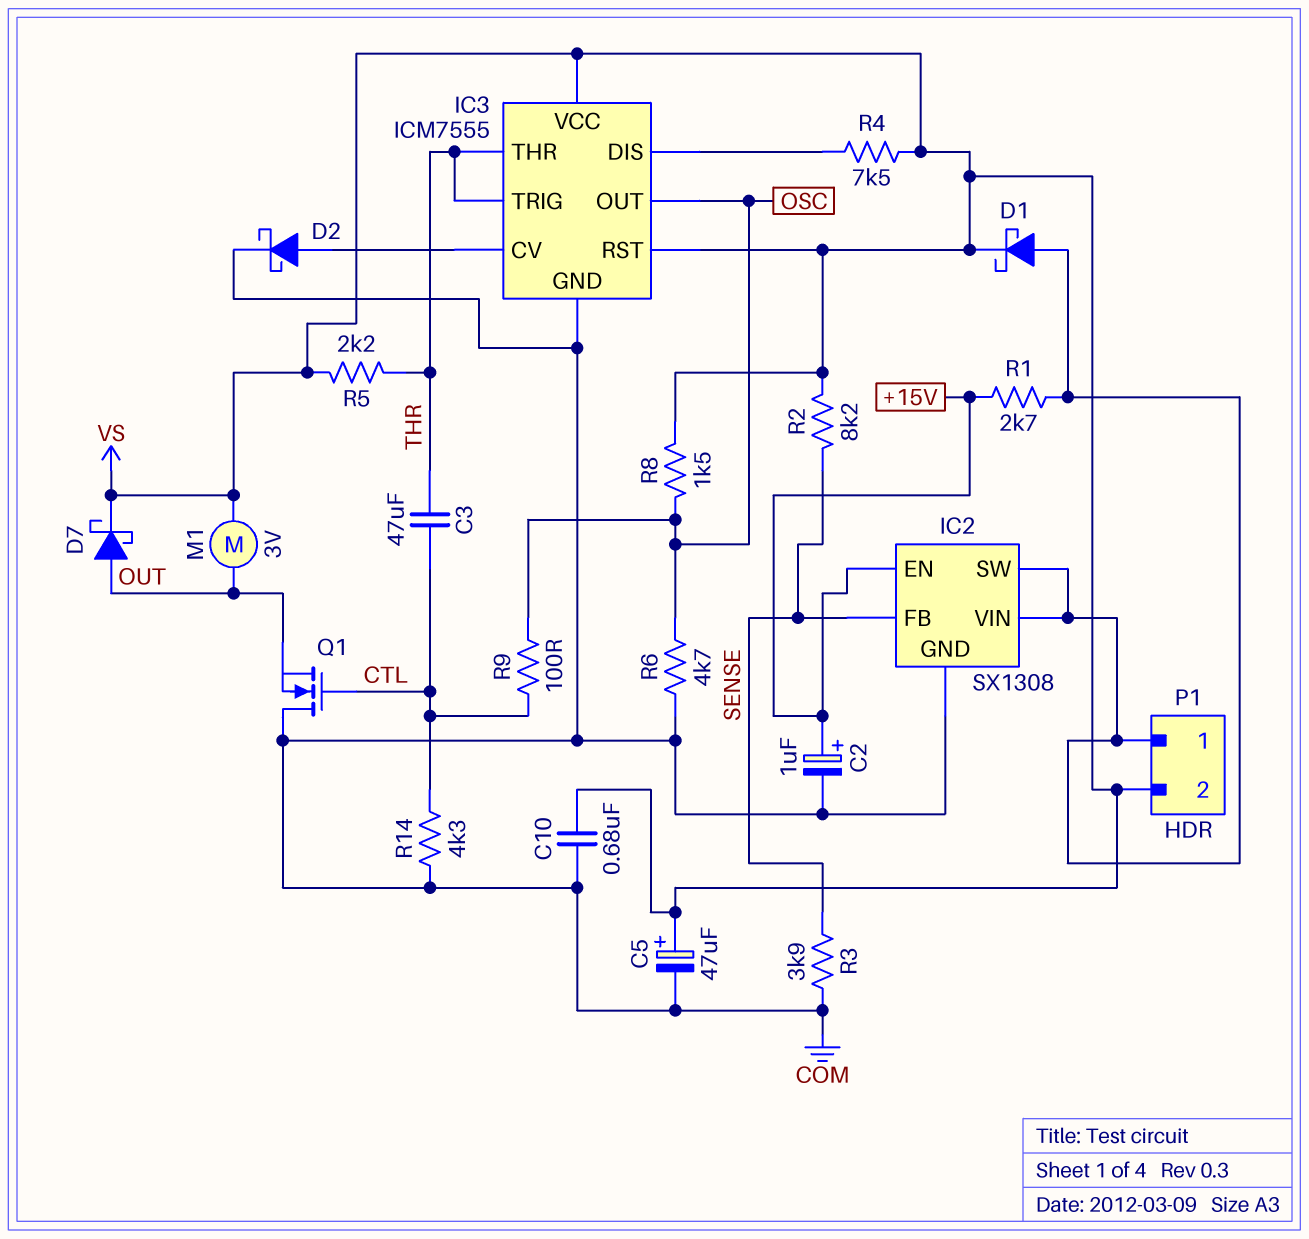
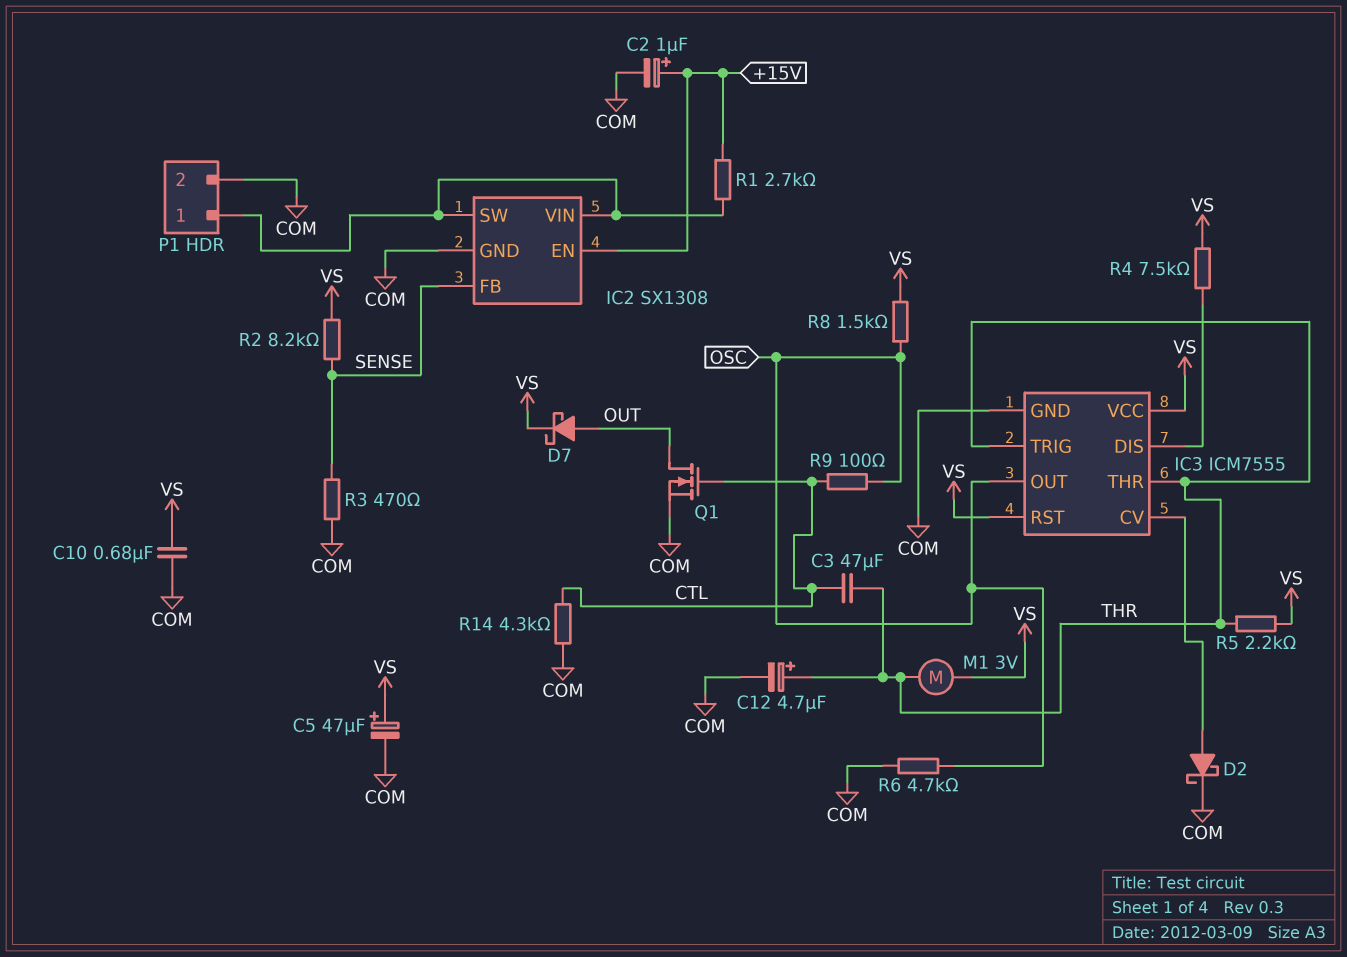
C12: none -> 4.7uF (plus THR, minus COM)
D1: schottky (A IC2/SW, K VS) -> none
M1: motor 3V (OUT, VS) -> motor 3V (THR, VS)
P1 pin 2: VS -> COM
Q1: NMOS (G CTL, D COM, S OUT) -> NMOS (G CTL, D OUT, S COM)
R3: 3.9k (COM, SENSE) -> 470 (COM, SENSE)

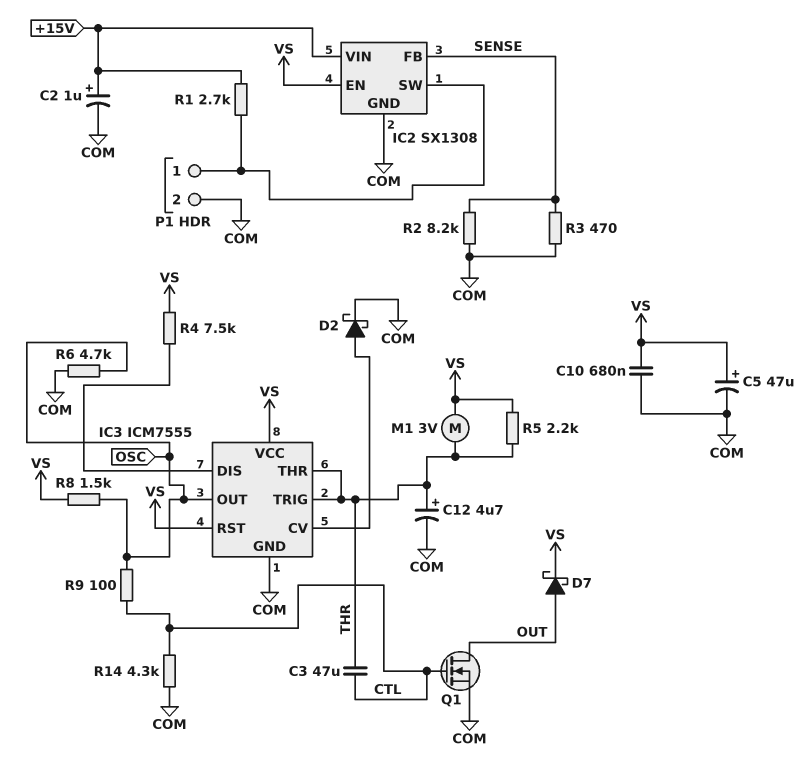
IC2 pin EN: +15V -> VS
IC2 pin VIN: IC2/SW -> +15V
R2: 8.2k (SENSE, VS) -> 8.2k (COM, SENSE)

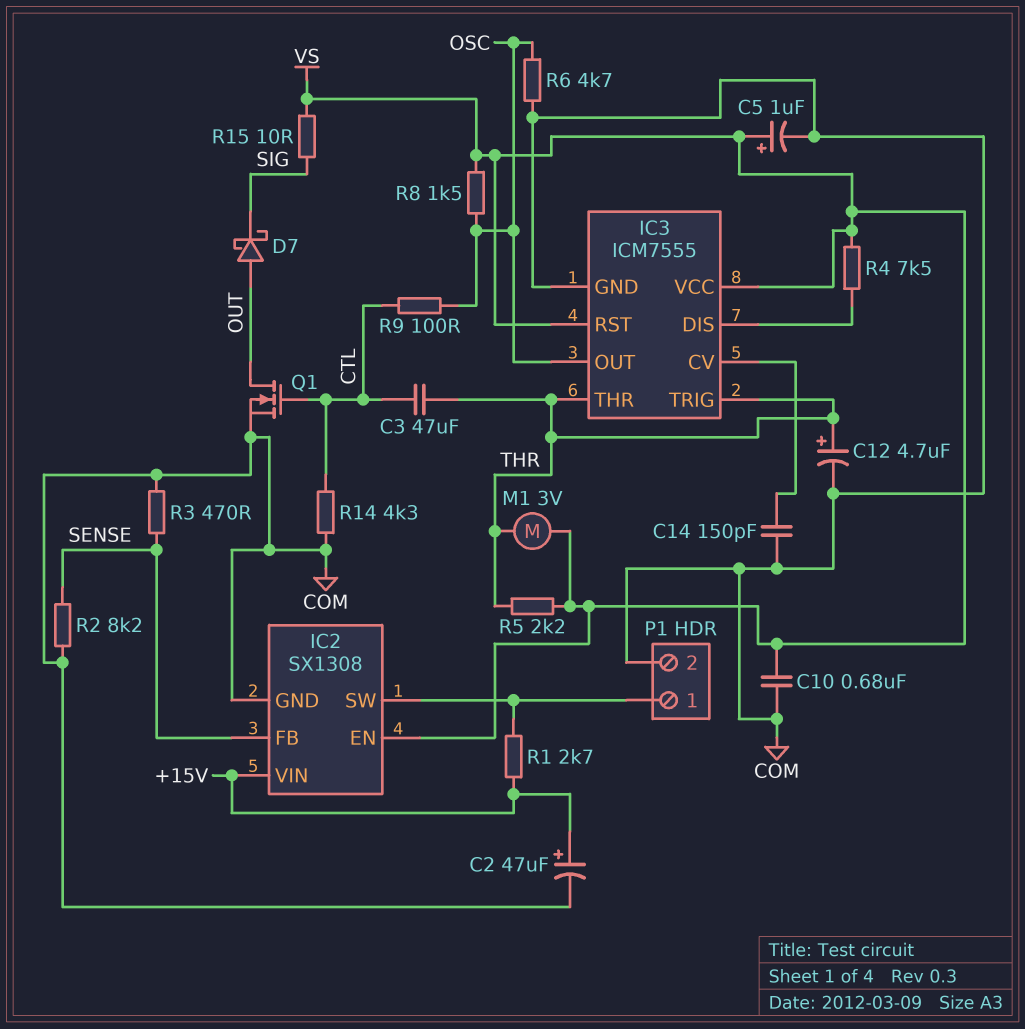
C2: 1uF (plus +15V, minus COM) -> 47uF (plus +15V, minus COM)
C5: 47uF (plus VS, minus COM) -> 1uF (plus VS, minus COM)
C14: none -> 150pF (COM, IC3/CV)
D2: schottky (A IC3/CV, K COM) -> none
D7: schottky (A OUT, K VS) -> schottky (A OUT, K SIG)
R15: none -> 10 (SIG, VS)

